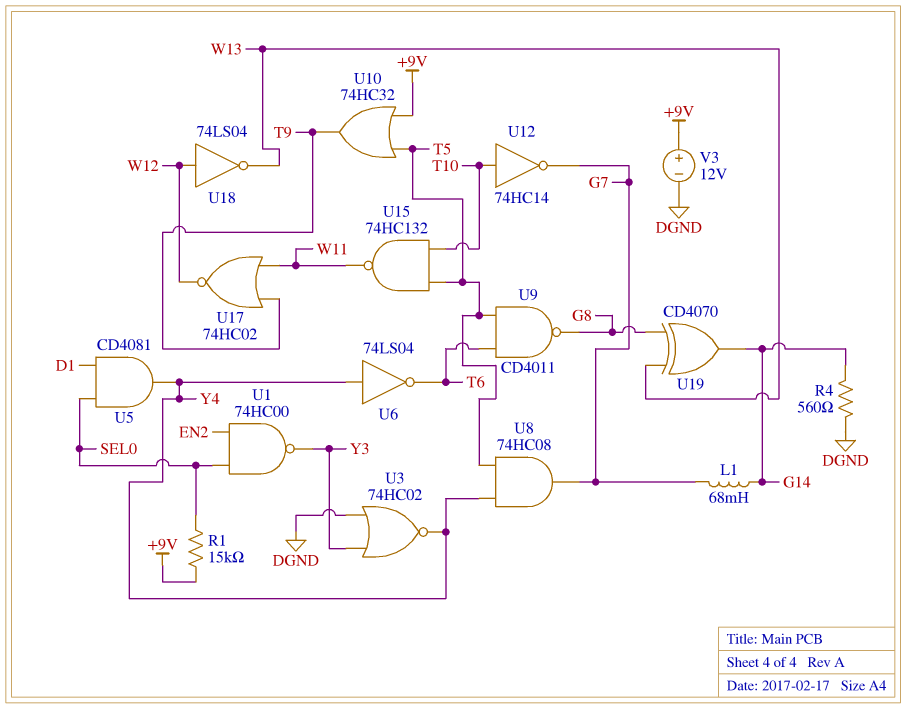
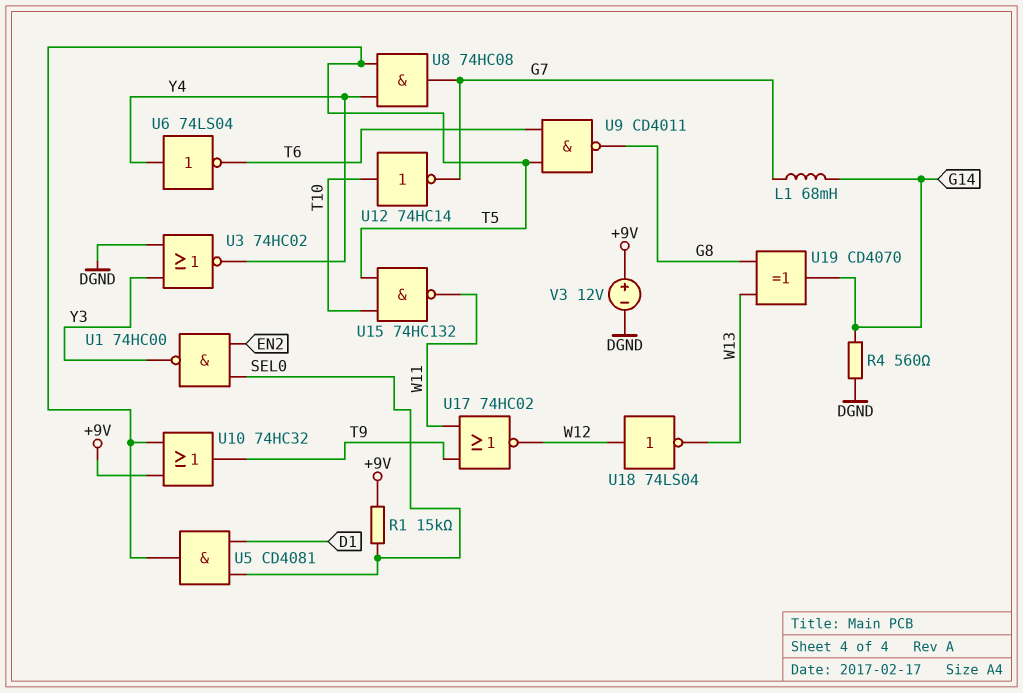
U5: AND CD4081 (in D1, in SEL0, out Y4) -> AND CD4081 (in D1, in SEL0, out T5)

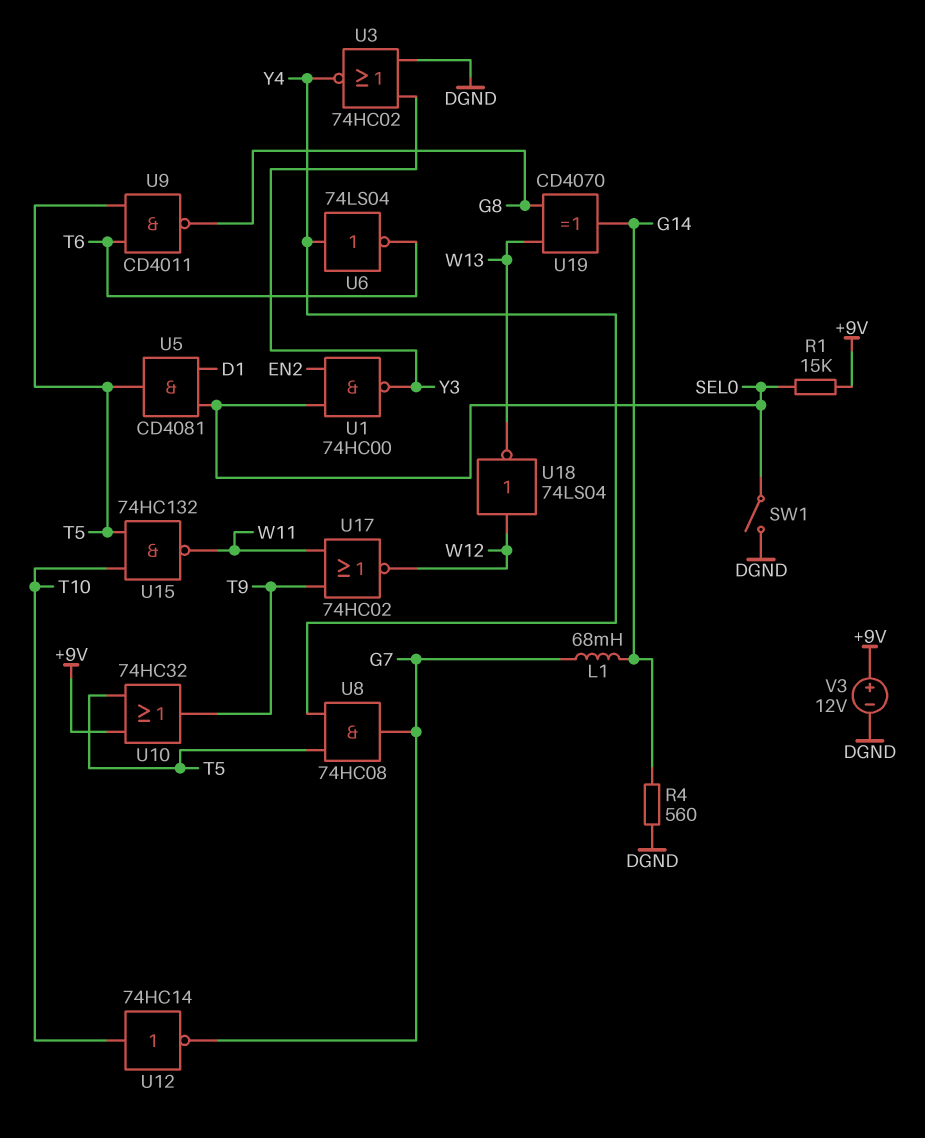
SW1: none -> switch (DGND, SEL0)

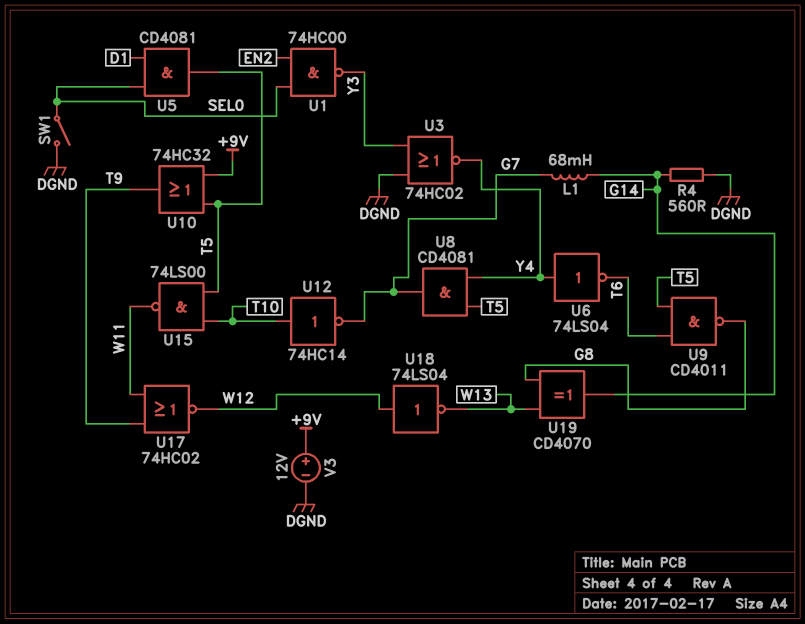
R1: 15k (+9V, SEL0) -> none
U8: AND 74HC08 (in T5, in Y4, out G7) -> AND CD4081 (in T5, in Y4, out G7)
U15: NAND 74HC132 (in T5, in T10, out W11) -> NAND 74LS00 (in T5, in T10, out W11)

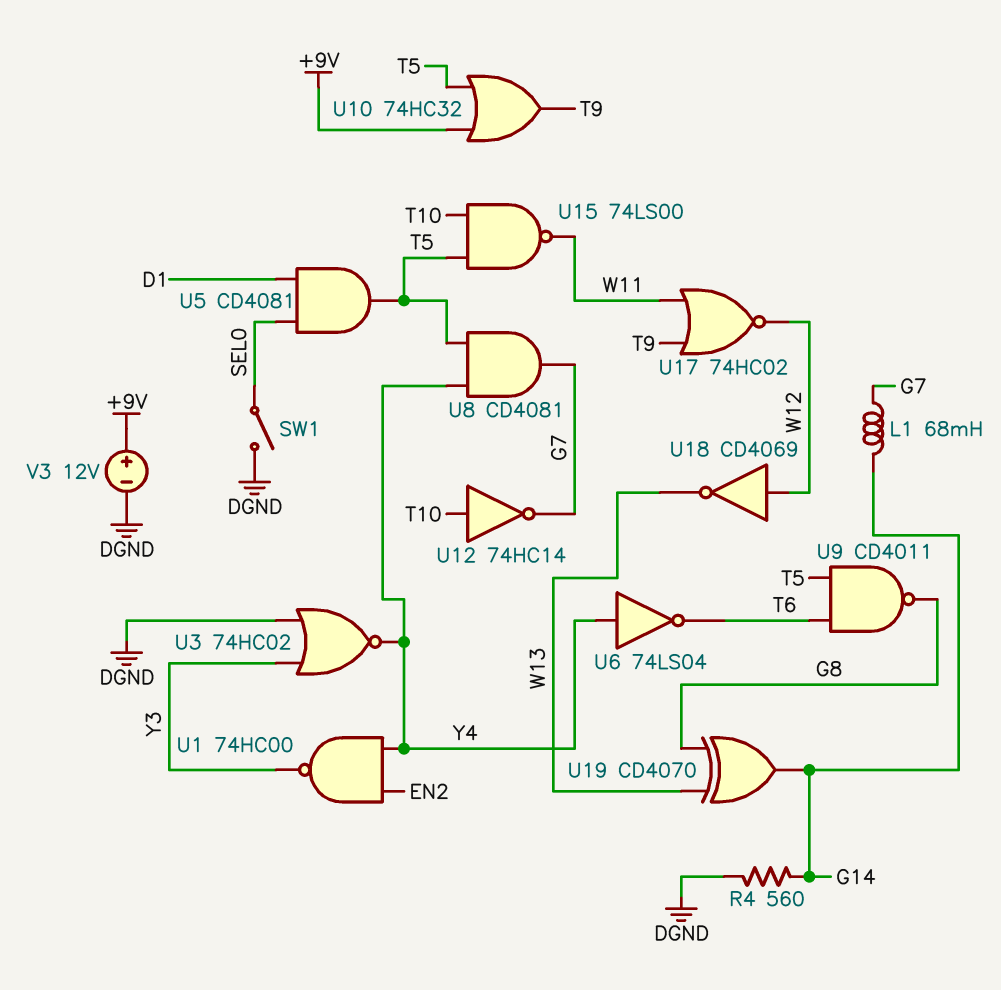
U1: NAND 74HC00 (in EN2, in SEL0, out Y3) -> NAND 74HC00 (in EN2, in Y4, out Y3)
U18: NOT 74LS04 (in W12, out W13) -> NOT CD4069 (in W12, out W13)

